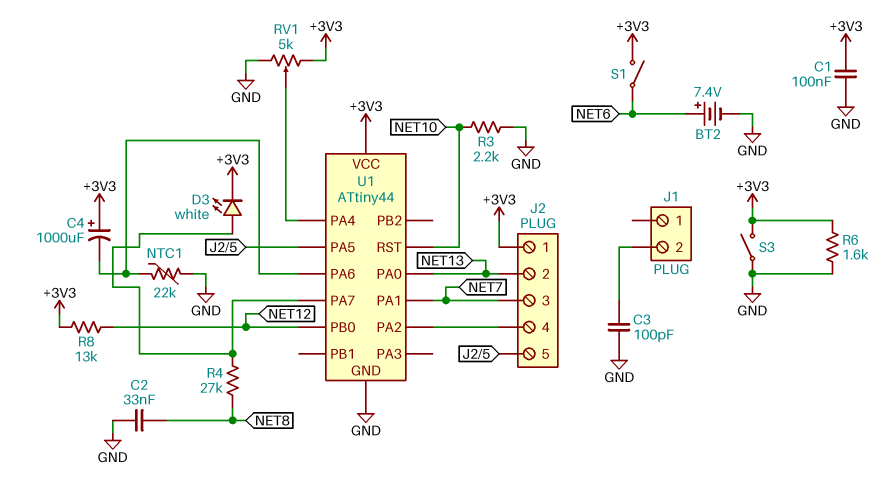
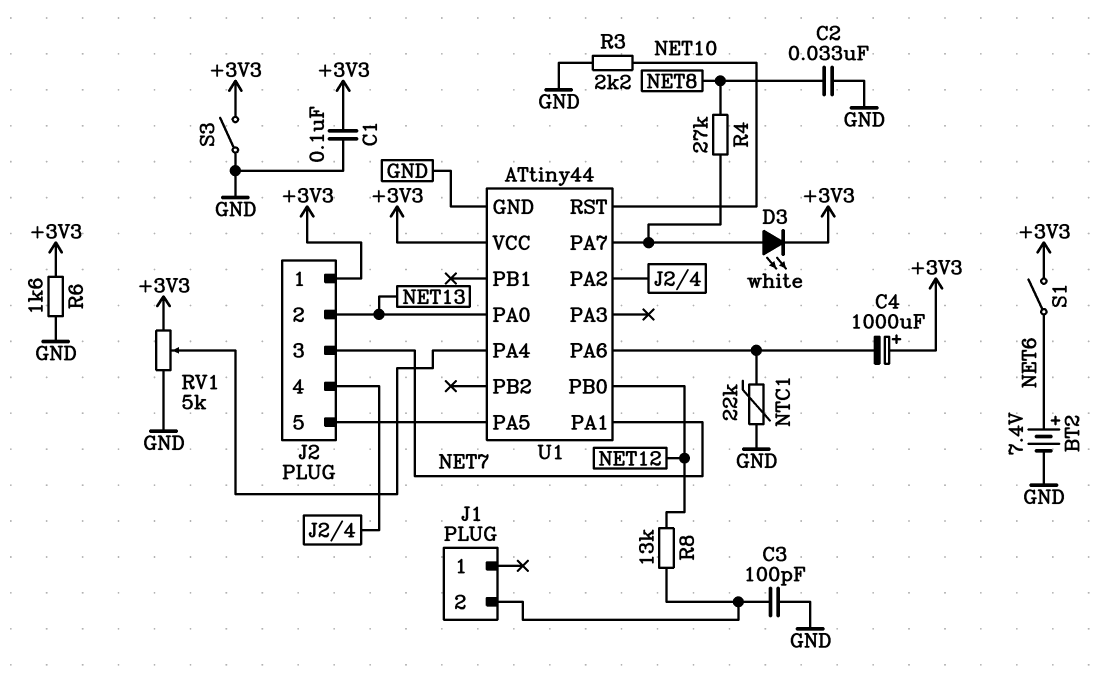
R8: 13k (+3V3, NET12) -> 13k (J1/2, NET12)

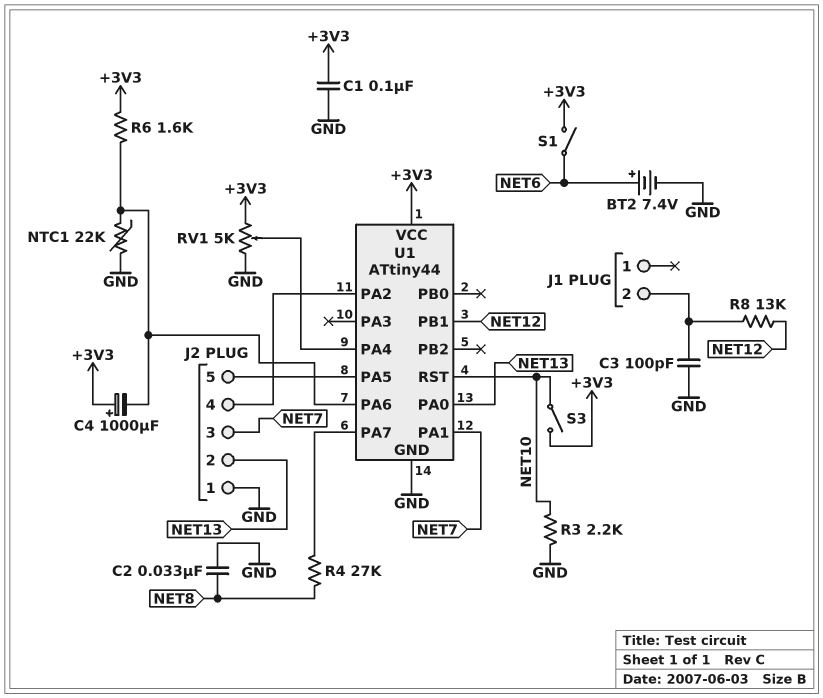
D3: LED white (A U1/PA7, K +3V3) -> none
J2 pin 1: +3V3 -> GND
R6: 1.6k (+3V3, GND) -> 1.6k (+3V3, U1/PA6)
S3: switch (+3V3, GND) -> switch (+3V3, NET10)
U1 pin PB0: NET12 -> none
U1 pin PB1: none -> NET12

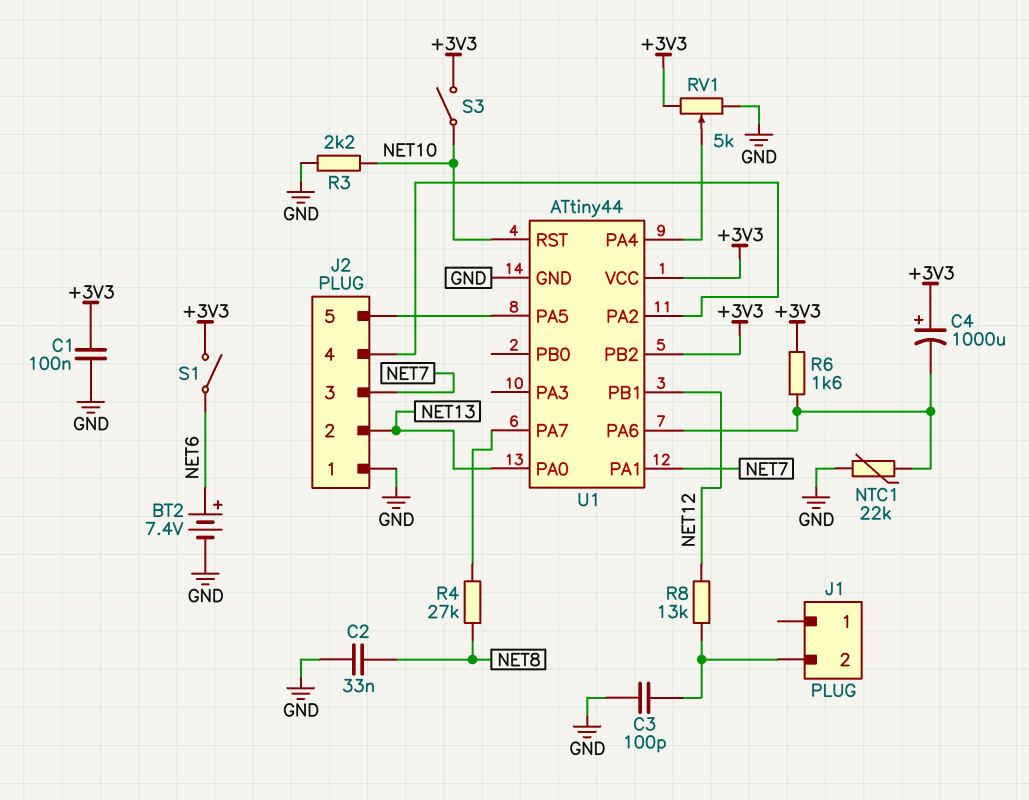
U1 pin PB2: none -> +3V3

